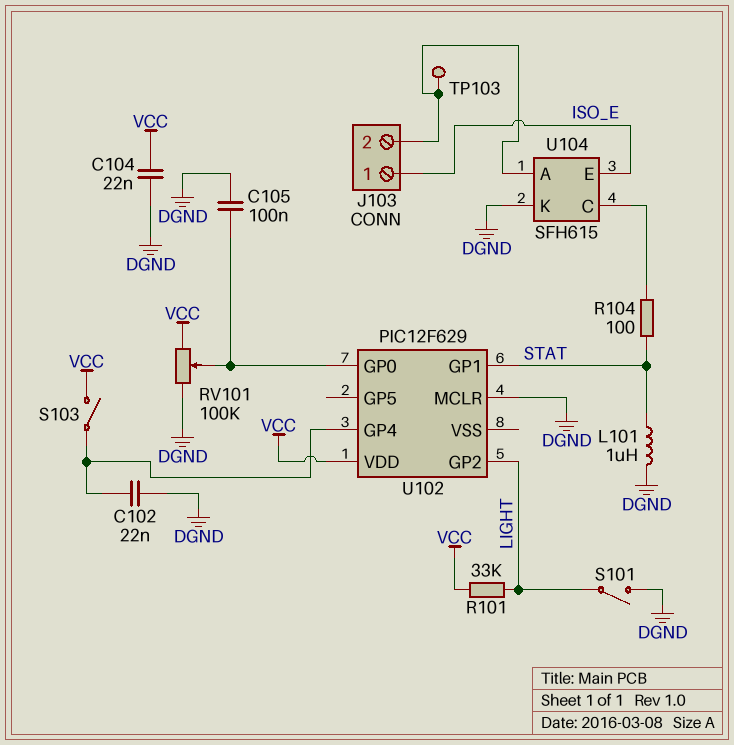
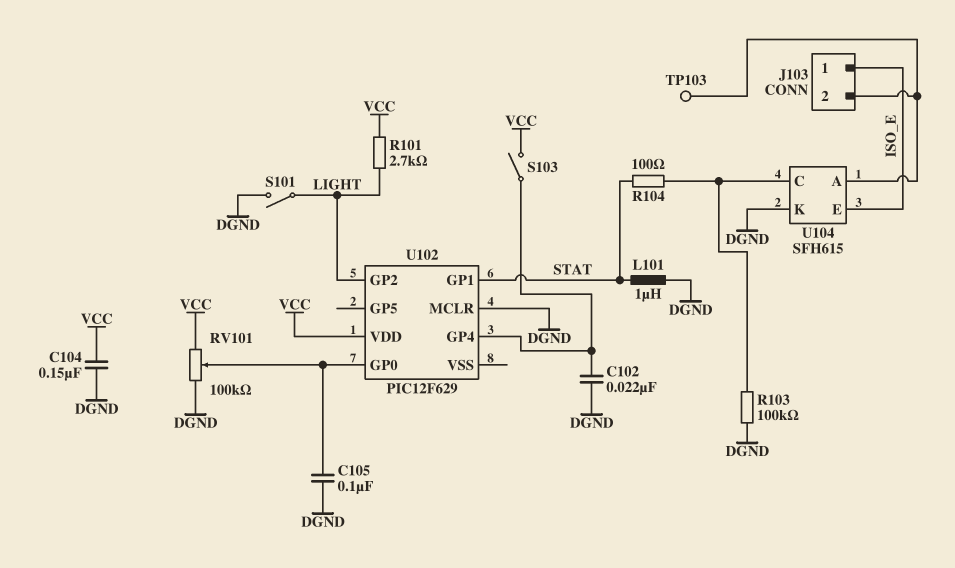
C104: 22nF (DGND, VCC) -> 150nF (DGND, VCC)
R101: 33k (LIGHT, VCC) -> 2.7k (LIGHT, VCC)
R103: none -> 100k (DGND, U104/C)

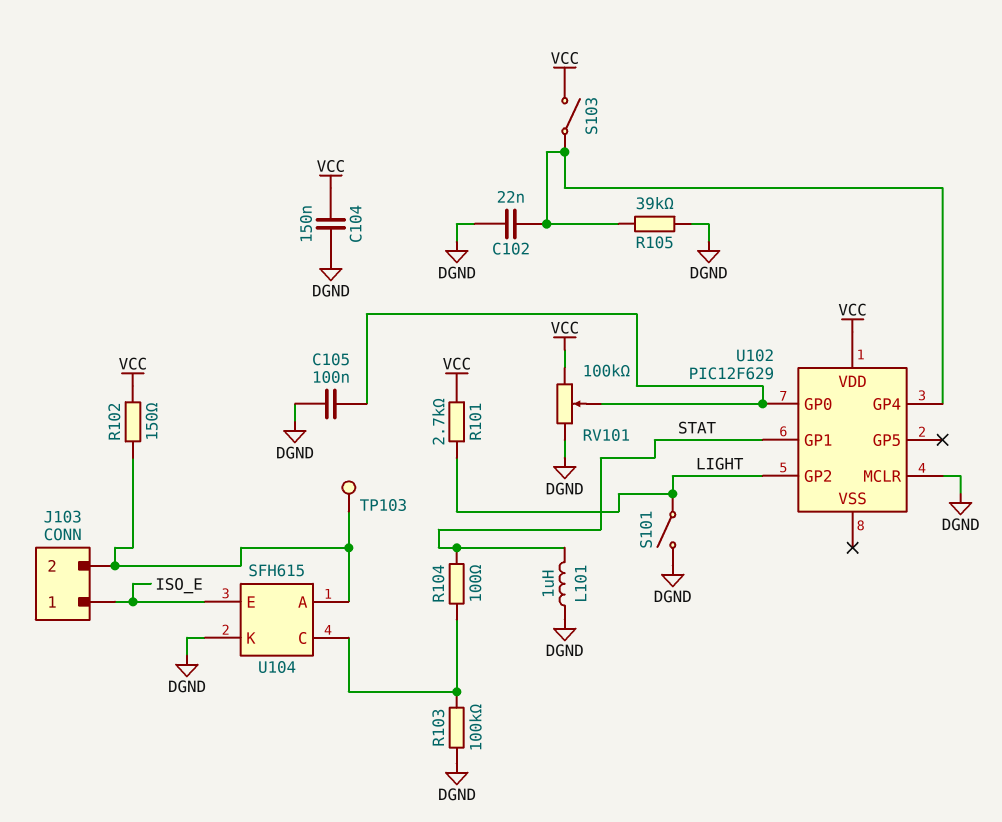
R102: none -> 150 (J103/2, VCC)
R105: none -> 39k (DGND, U102/GP4)

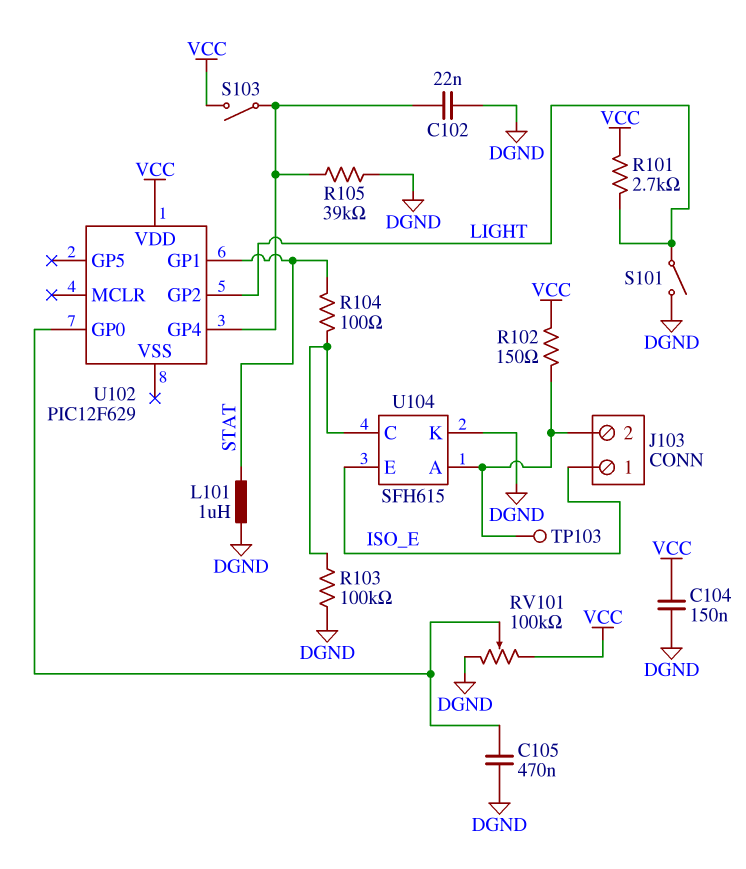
C105: 100nF (DGND, U102/GP0) -> 470nF (DGND, U102/GP0)
U102 pin MCLR: DGND -> none

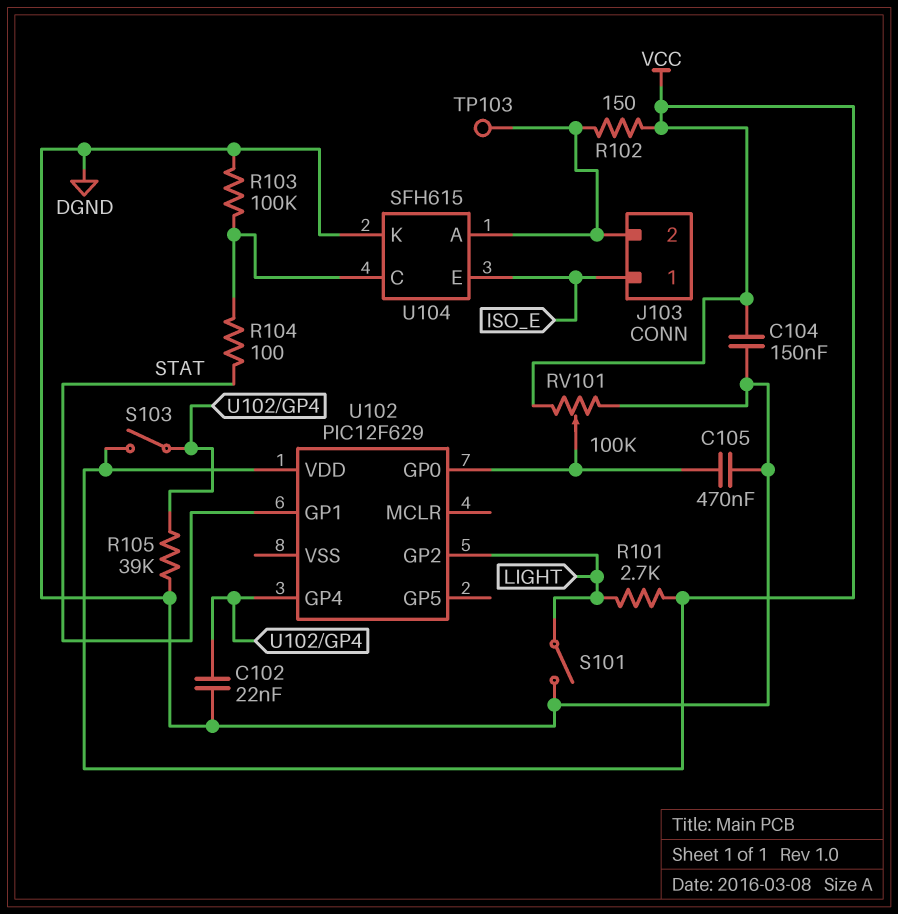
L101: 1uH (DGND, STAT) -> none

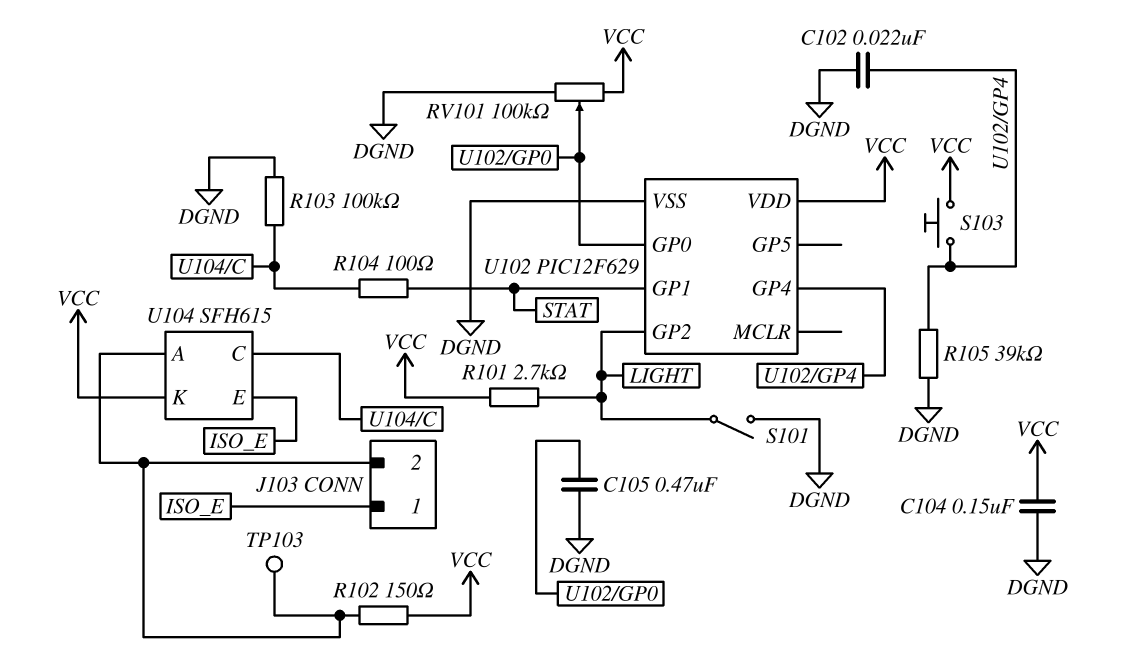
S103: switch (U102/GP4, VCC) -> button (U102/GP4, VCC)
U102 pin VSS: none -> DGND
U104 pin K: DGND -> VCC

